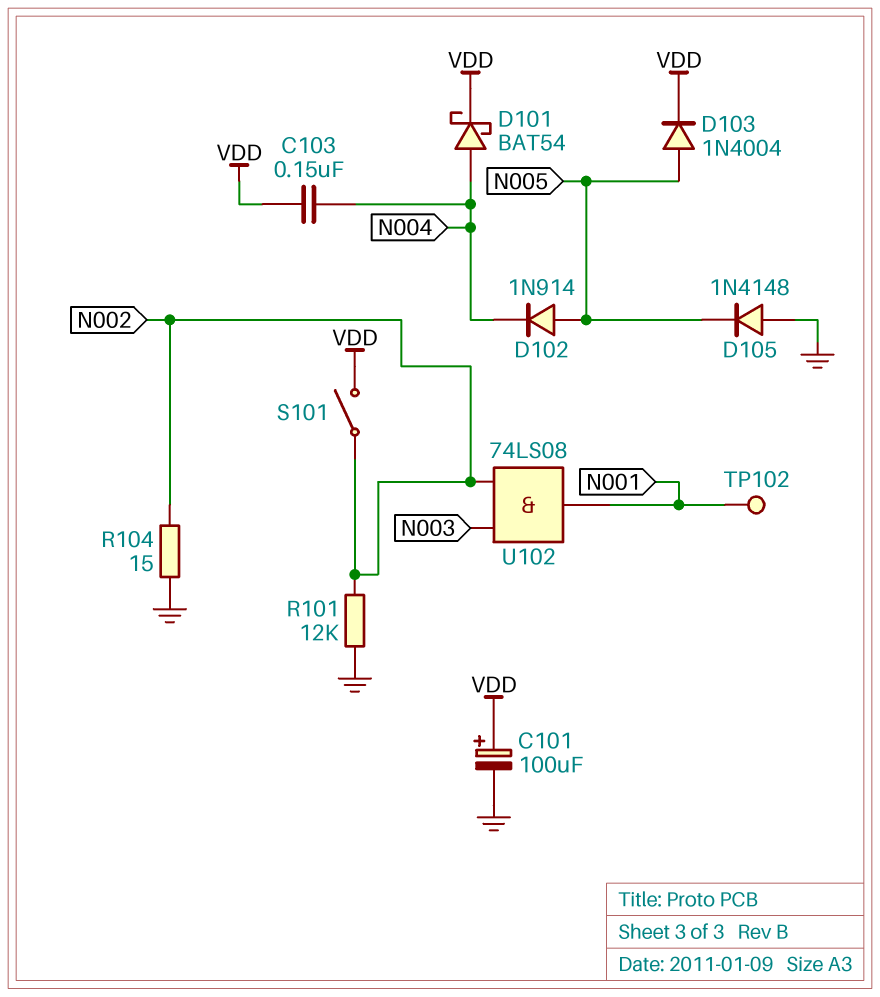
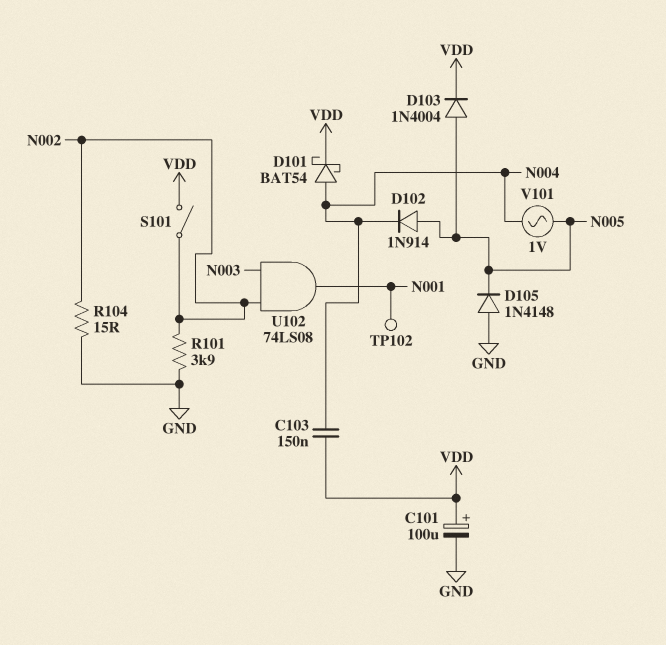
R101: 12k (GND, N002) -> 3.9k (GND, N002)
V101: none -> AC 1V (N004, N005)

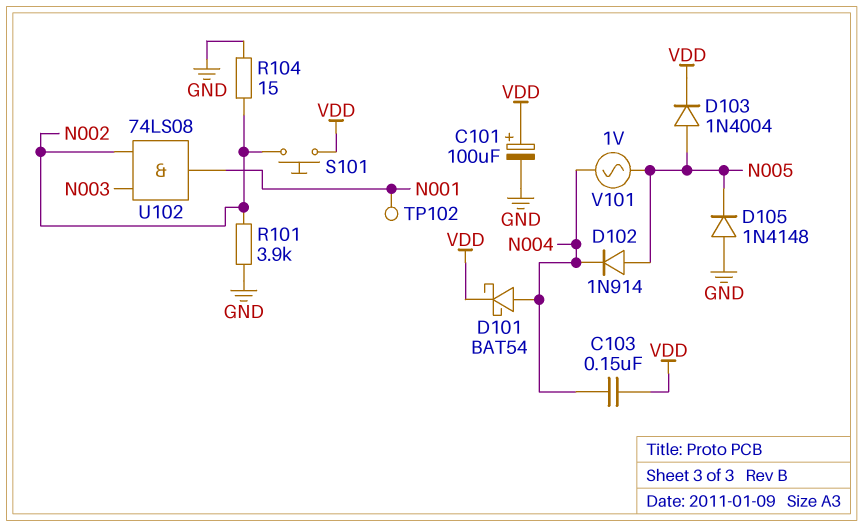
S101: switch (N002, VDD) -> button (N002, VDD)

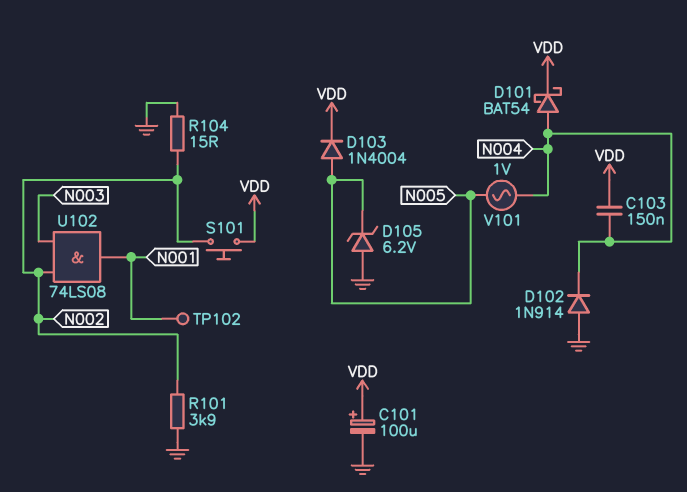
D102: diode 1N914 (A N005, K N004) -> diode 1N914 (A GND, K N004)
D105: diode 1N4148 (A GND, K N005) -> zener 6.2V (A GND, K N005)

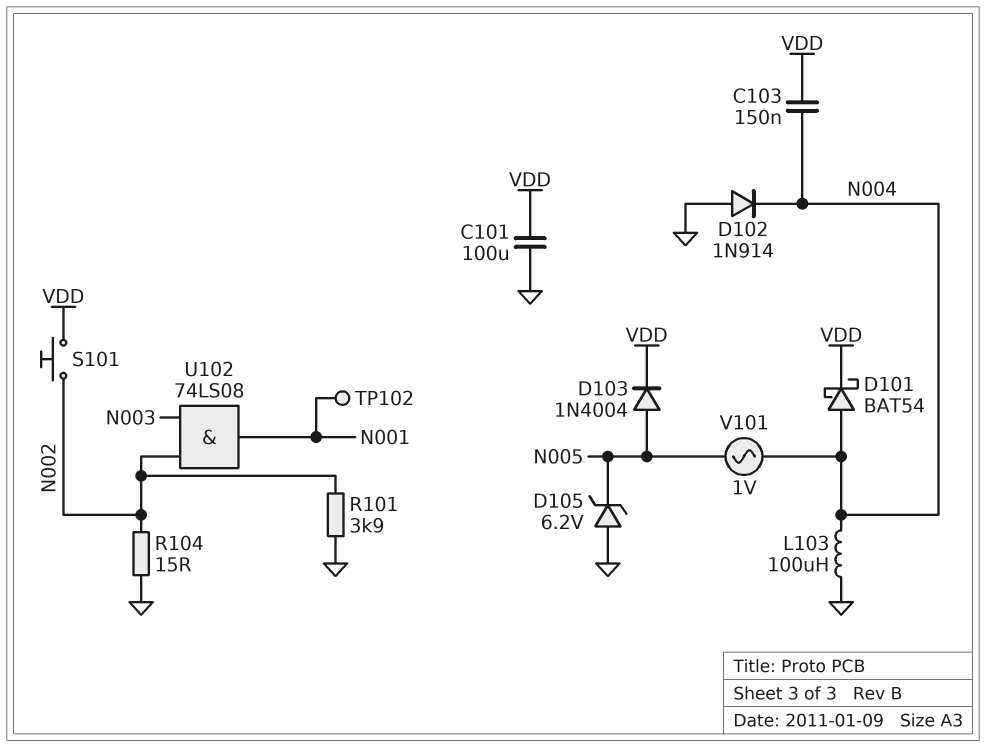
C101: 100uF (plus VDD, minus GND) -> 100uF (GND, VDD)
L103: none -> 100uH (GND, N004)

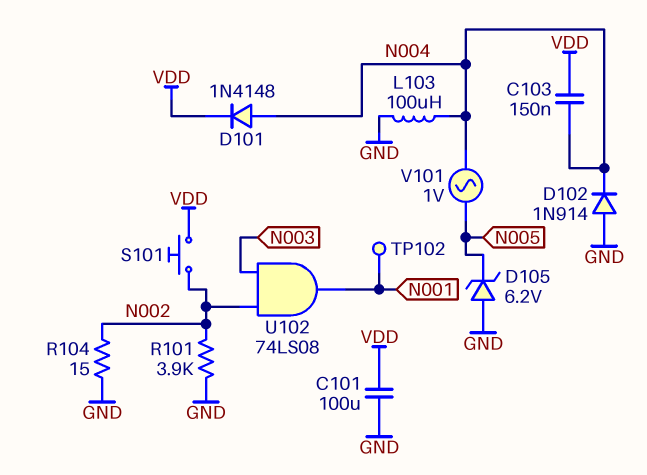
D101: schottky BAT54 (A N004, K VDD) -> diode 1N4148 (A N004, K VDD)
D103: diode 1N4004 (A N005, K VDD) -> none

